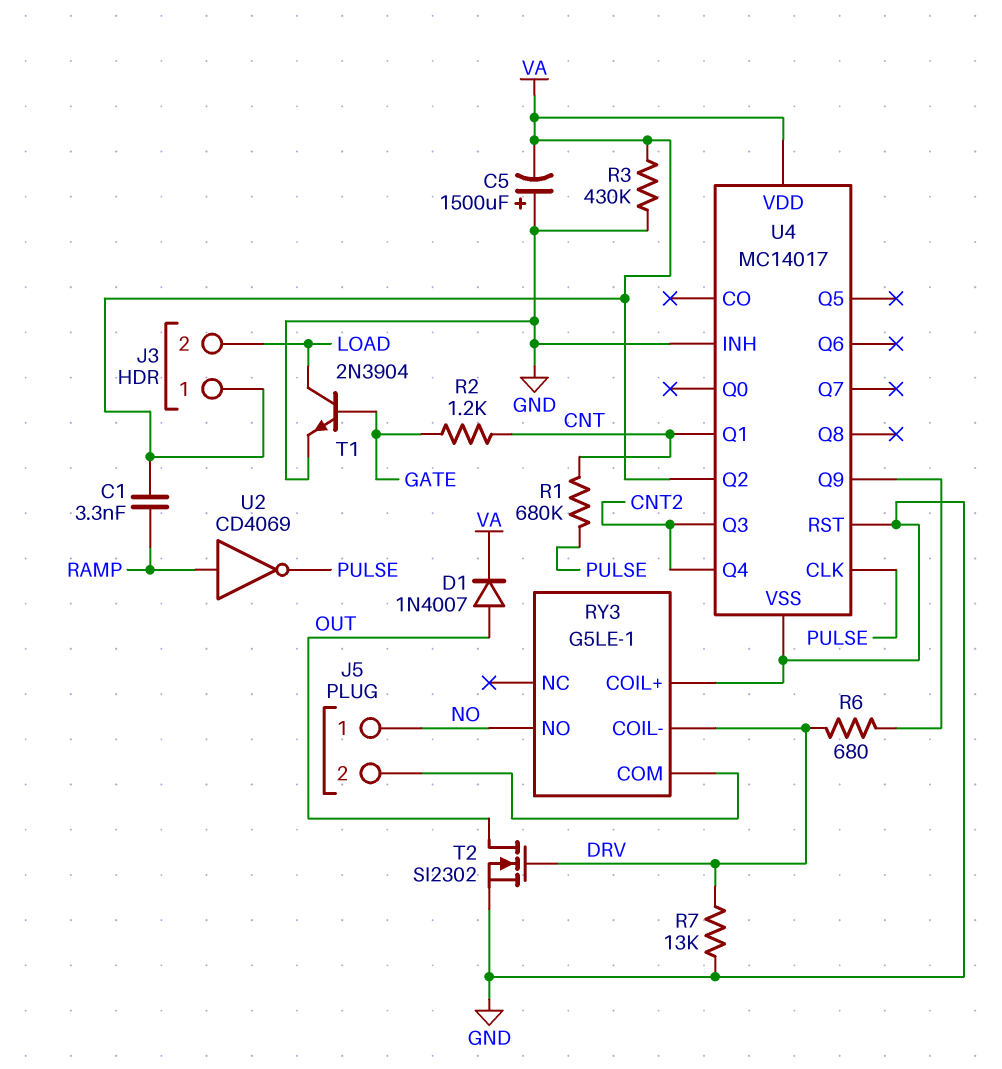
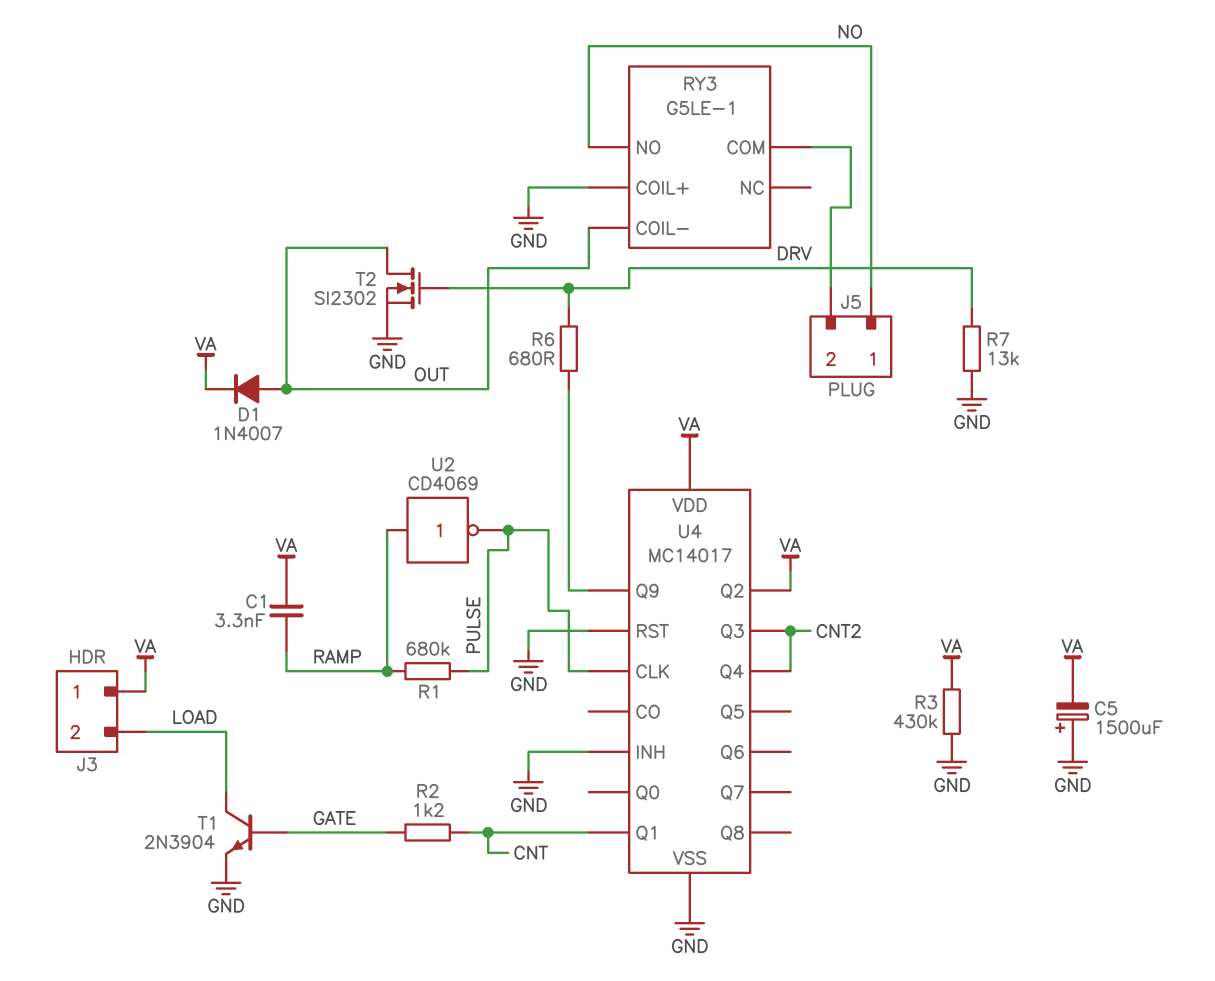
R1: 680k (CNT, PULSE) -> 680k (PULSE, RAMP)
RY3 pin COIL-: DRV -> OUT

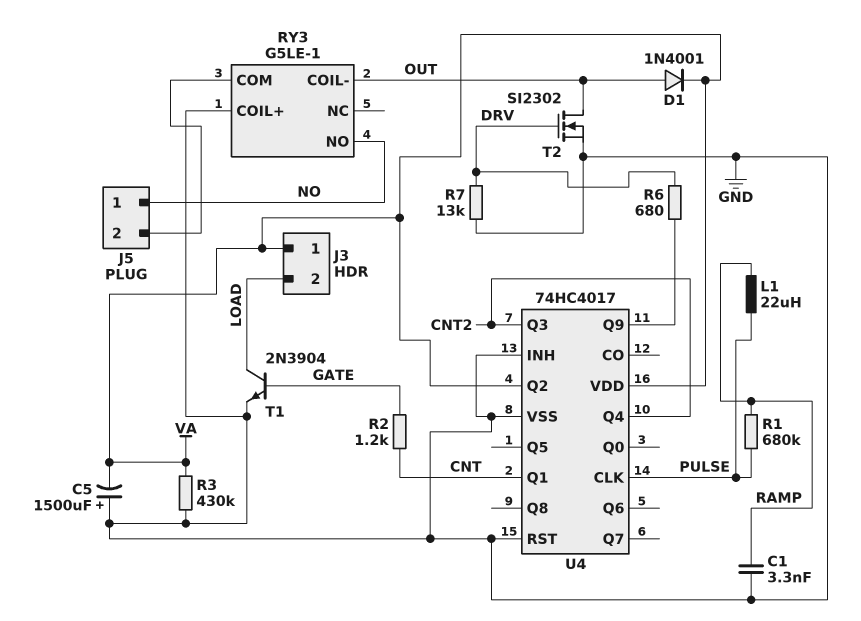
C1: 3.3nF (RAMP, VA) -> 3.3nF (GND, RAMP)
D1: diode 1N4007 (A OUT, K VA) -> diode 1N4001 (A OUT, K VA)
L1: none -> 22uH (PULSE, RAMP)
U2: NOT CD4069 (in RAMP, out PULSE) -> none
U4: MC14017 -> 74HC4017

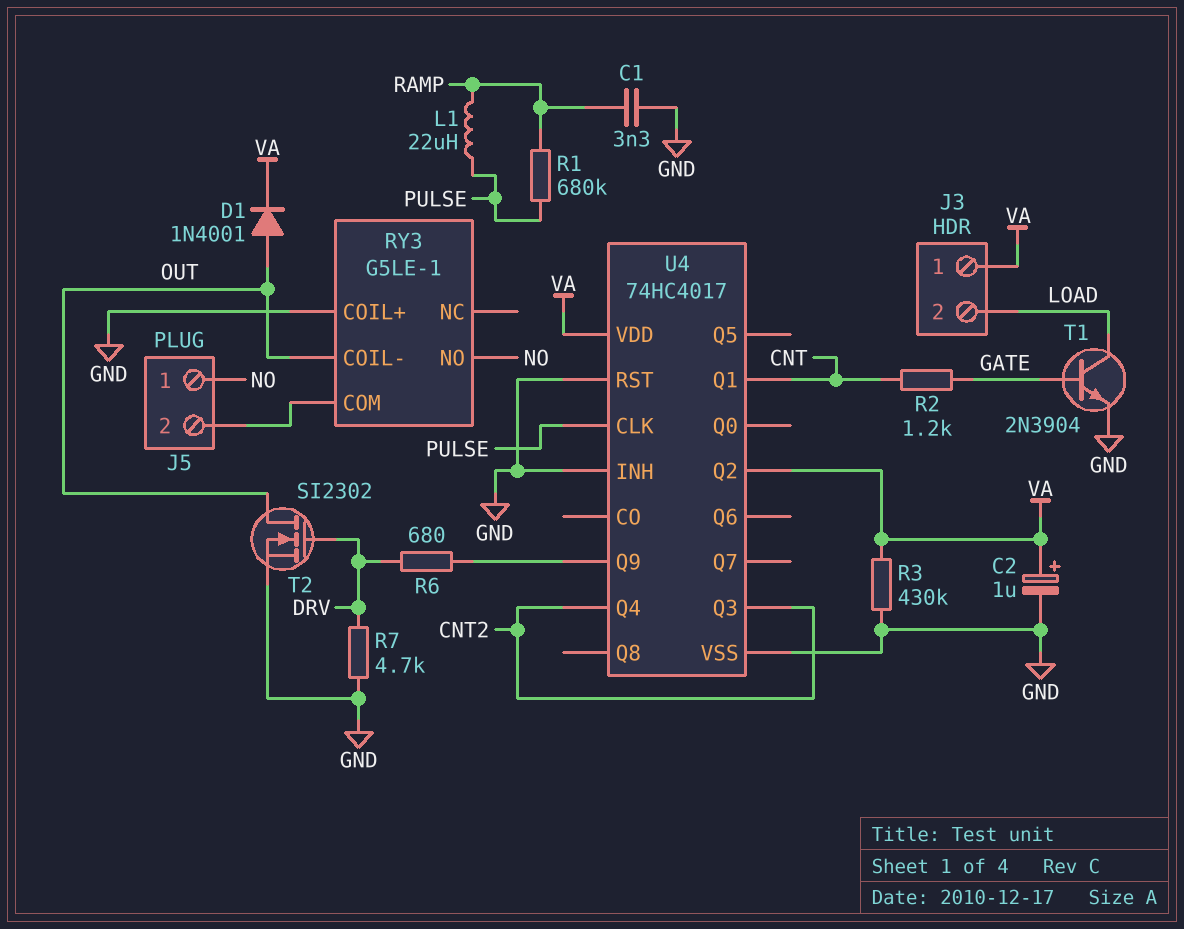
C2: none -> 1uF (plus VA, minus GND)
C5: 1500uF (plus GND, minus VA) -> none
R7: 13k (DRV, GND) -> 4.7k (DRV, GND)

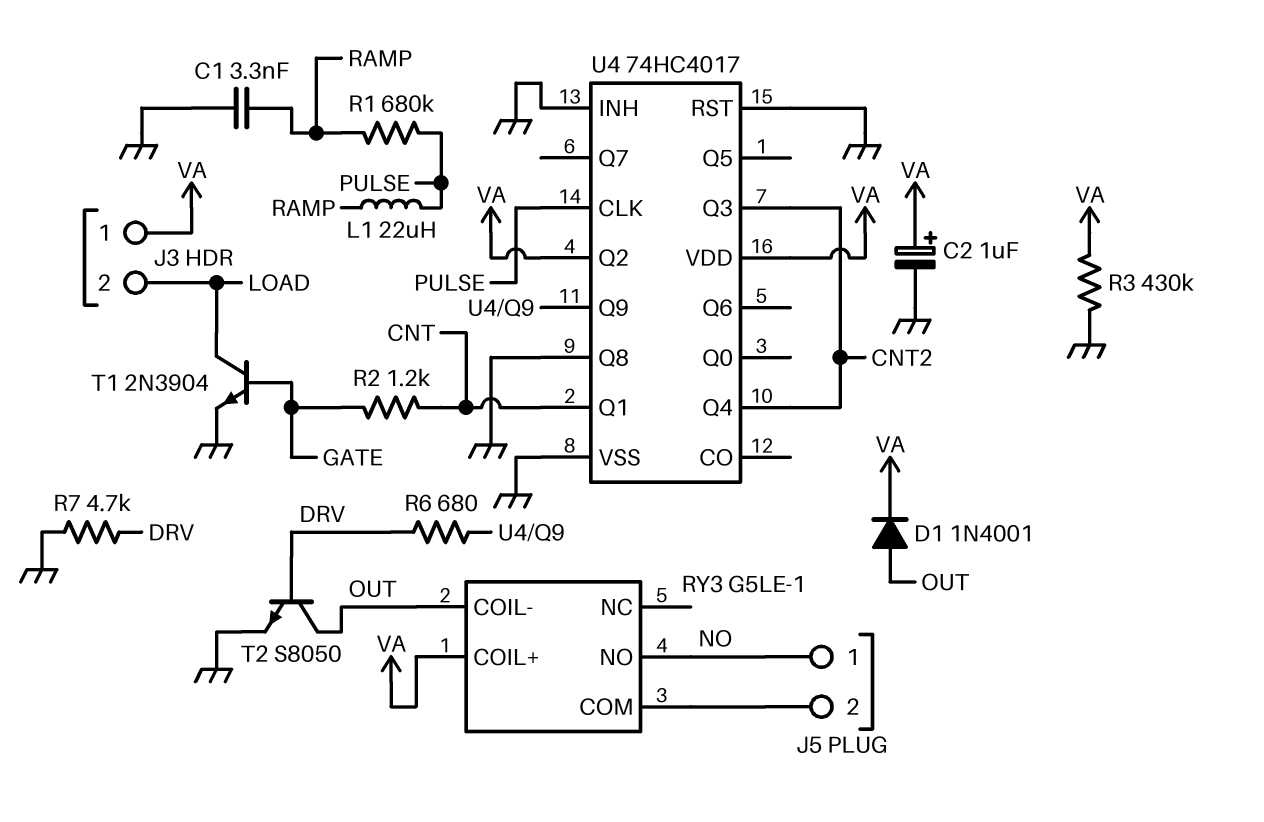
RY3 pin COIL+: GND -> VA
T2: NMOS SI2302 (G DRV, D OUT, S GND) -> NPN S8050 (B DRV, C OUT, E GND)
U4 pin Q8: none -> GND

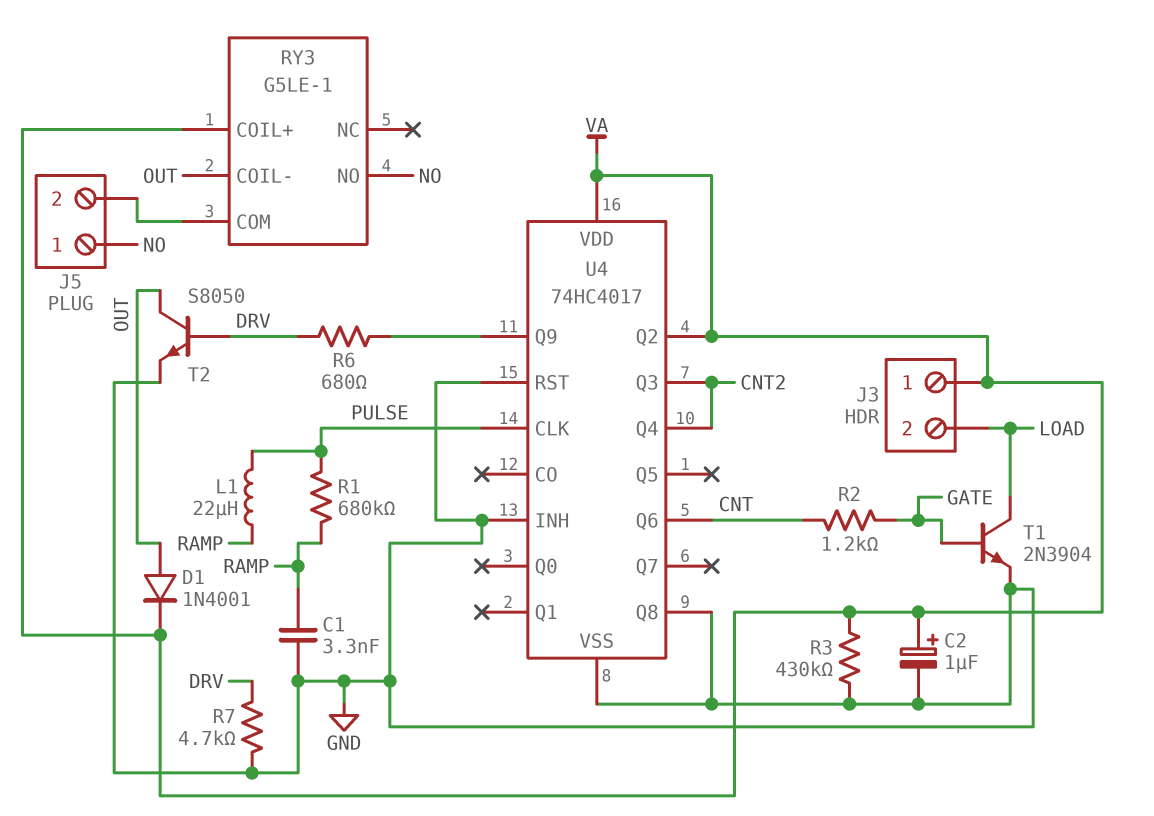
U4 pin Q1: CNT -> none
U4 pin Q6: none -> CNT

